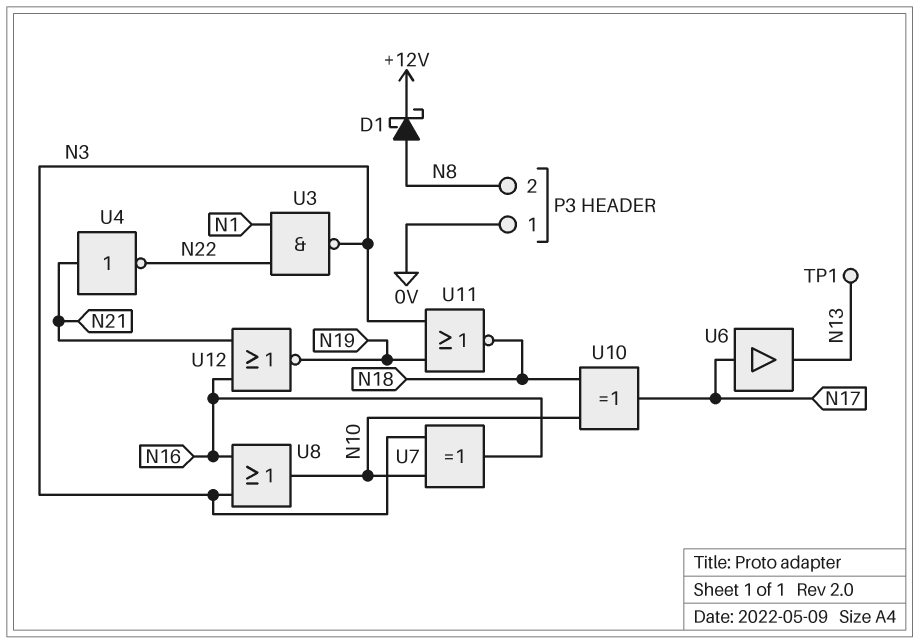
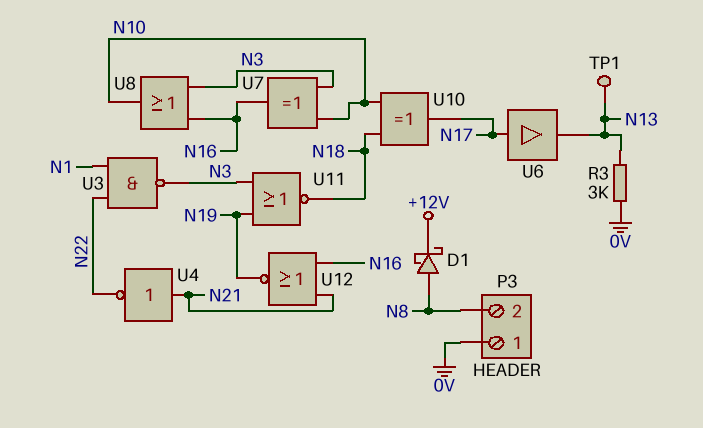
R3: none -> 3k (0V, N13)

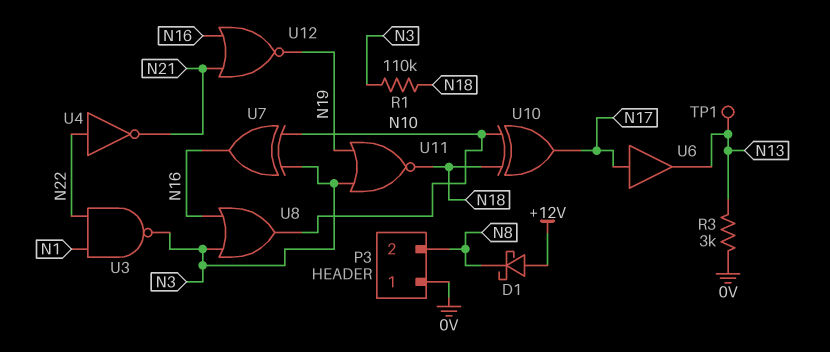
D1: schottky (A N8, K +12V) -> schottky (A +12V, K N8)
R1: none -> 110k (N3, N18)
U4: NOT (in N21, out N22) -> NOT (in N22, out N21)

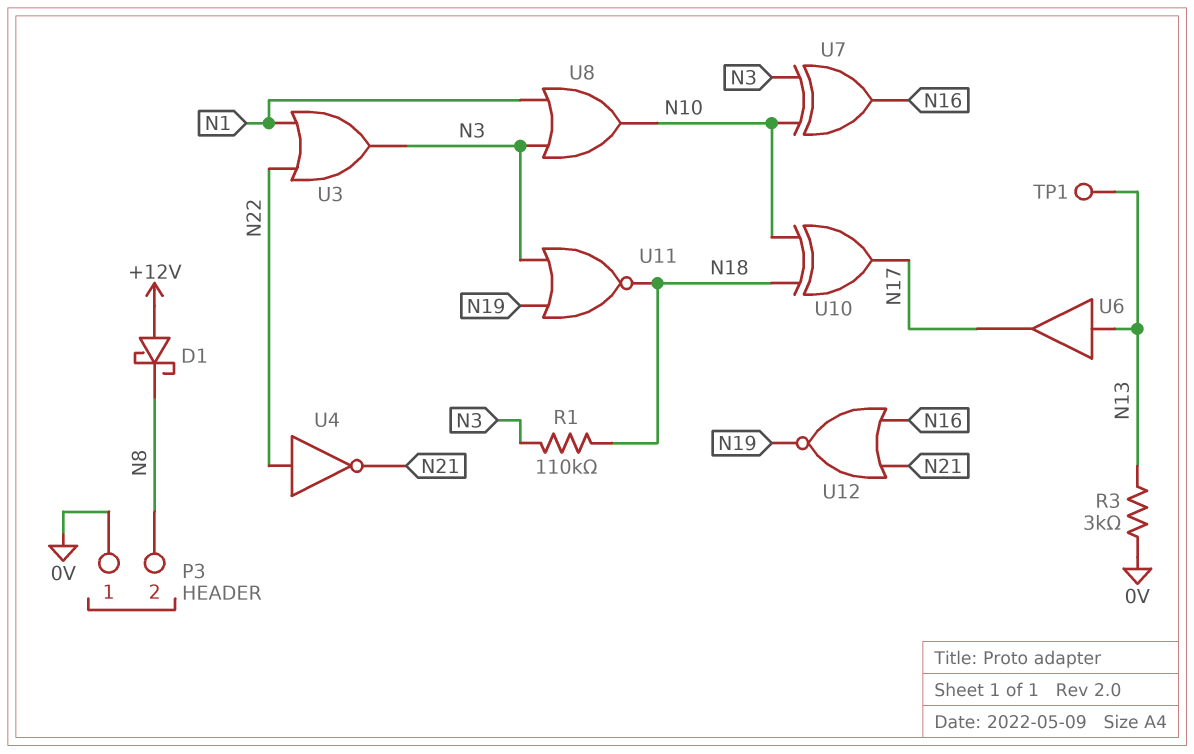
U3: NAND (in N1, in N22, out N3) -> OR (in N1, in N22, out N3)
U6: buffer (in N17, out N13) -> buffer (in N13, out N17)
U8: OR (in N3, in N16, out N10) -> OR (in N1, in N3, out N10)

